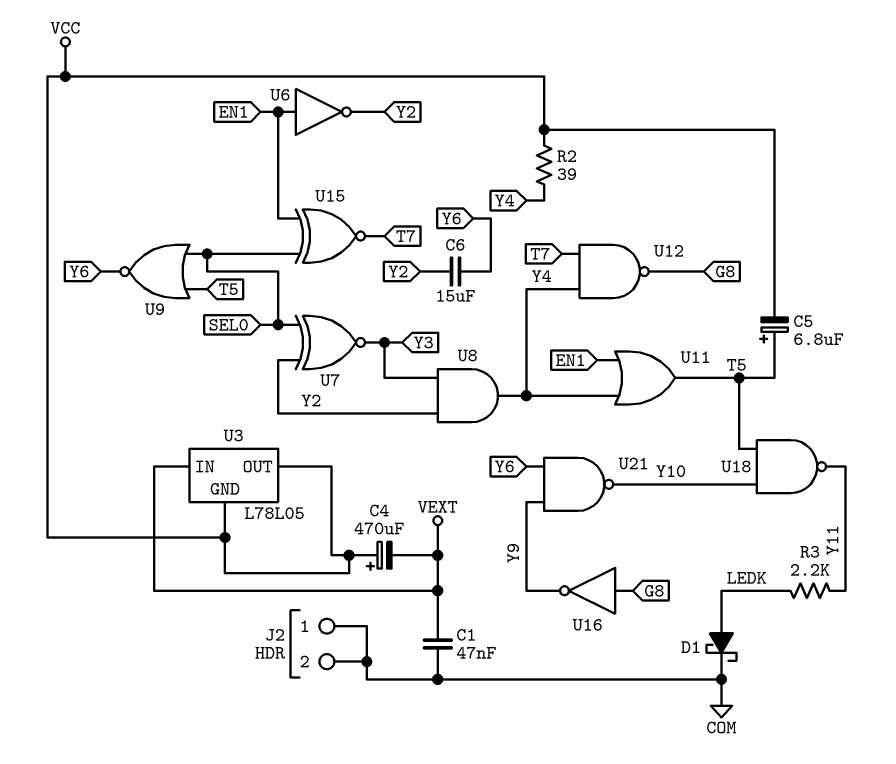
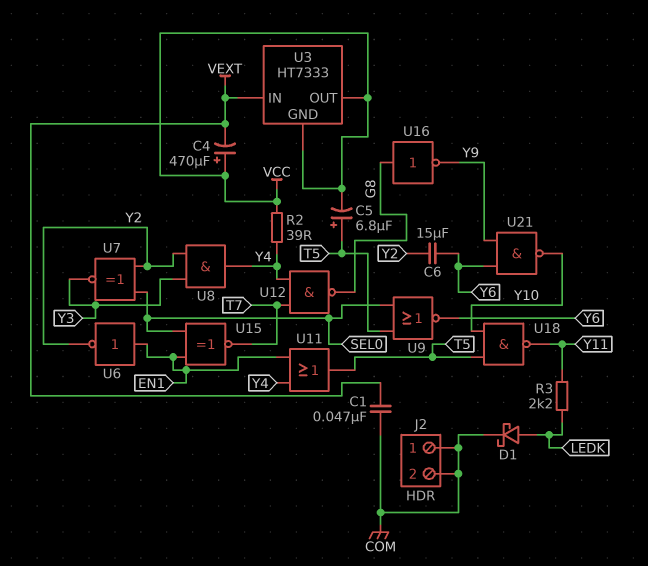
U3: L78L05 -> HT7333

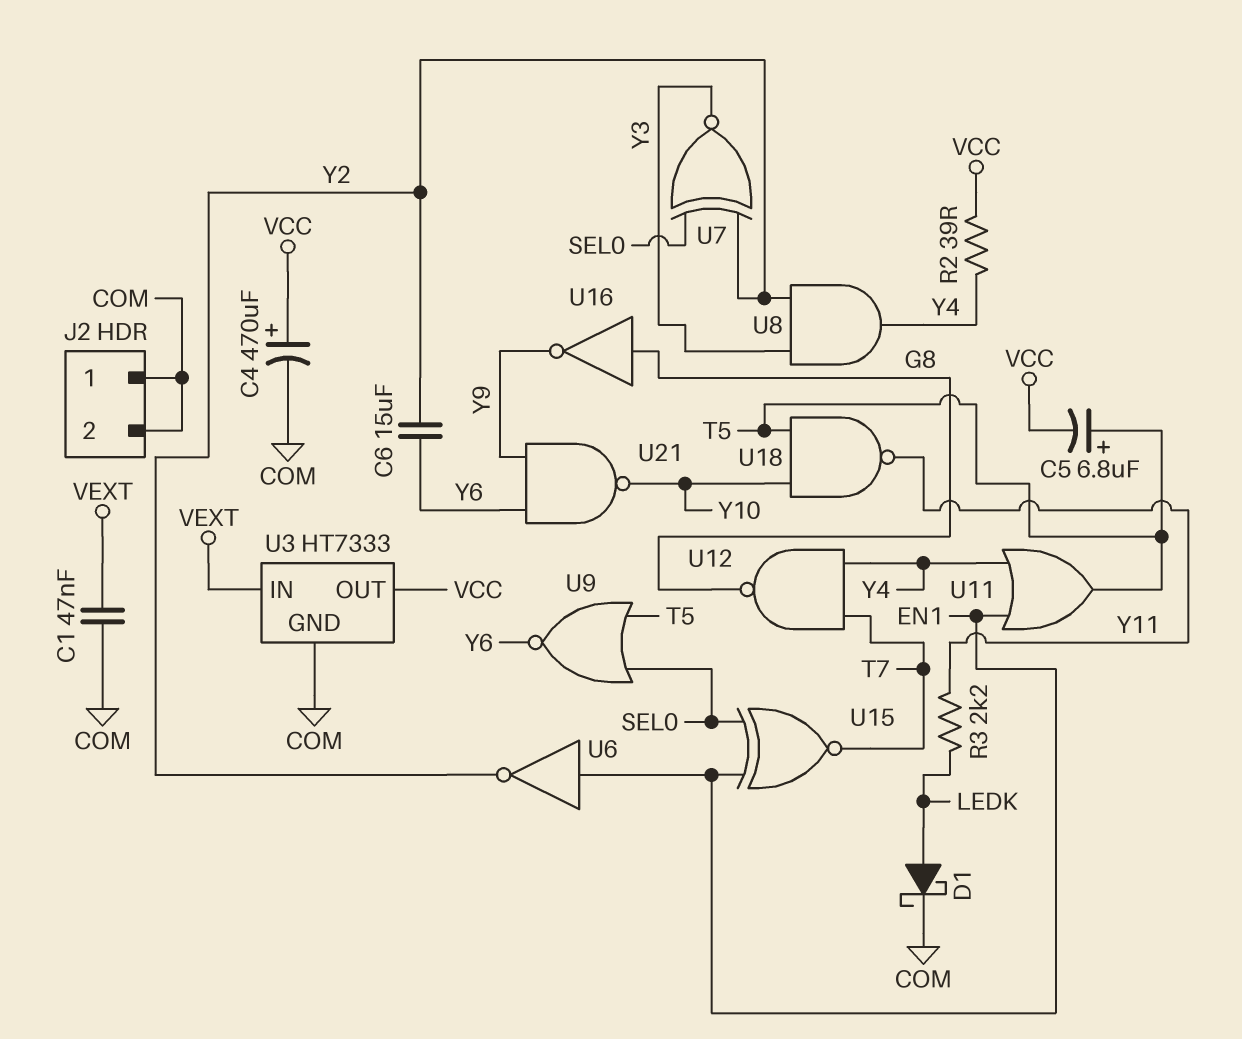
C4: 470uF (plus VCC, minus VEXT) -> 470uF (plus VCC, minus COM)
U3 pin GND: VCC -> COM

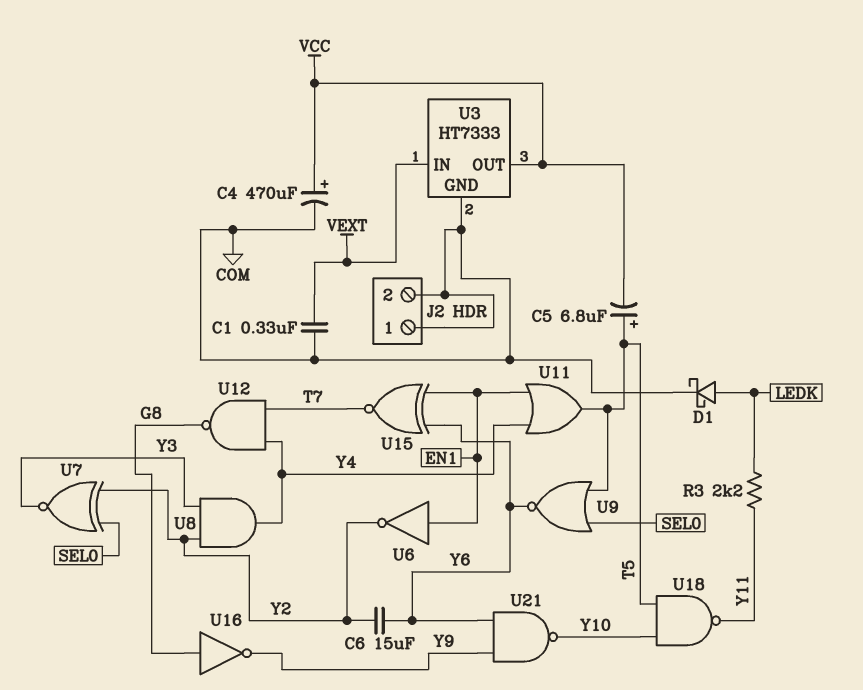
C1: 47nF (COM, VEXT) -> 330nF (COM, VEXT)
R2: 39 (VCC, Y4) -> none
U15: XNOR (in EN1, in SEL0, out T7) -> XNOR (in EN1, in Y6, out T7)

